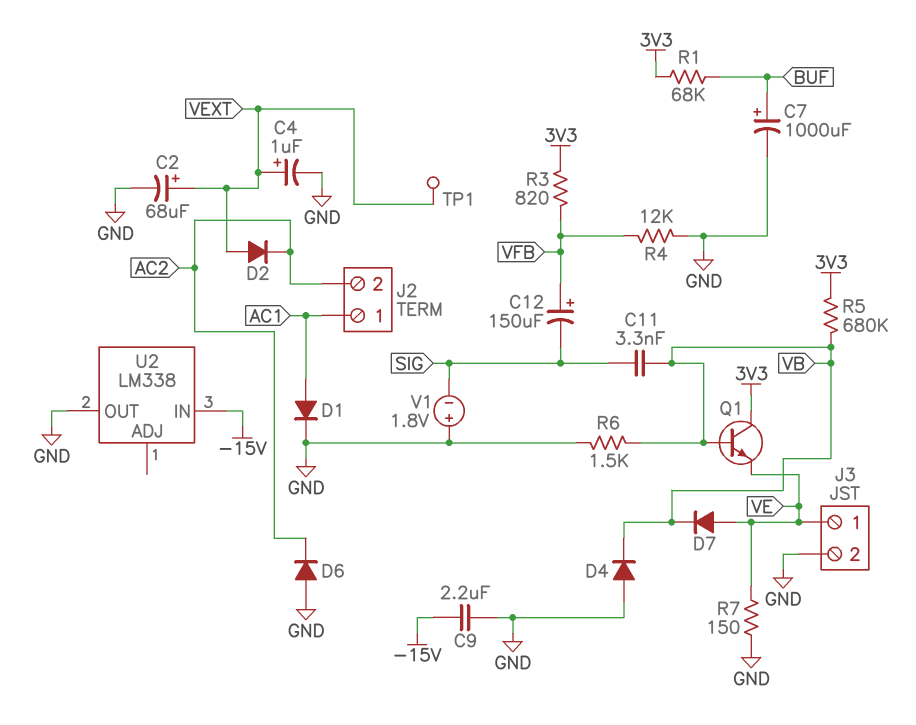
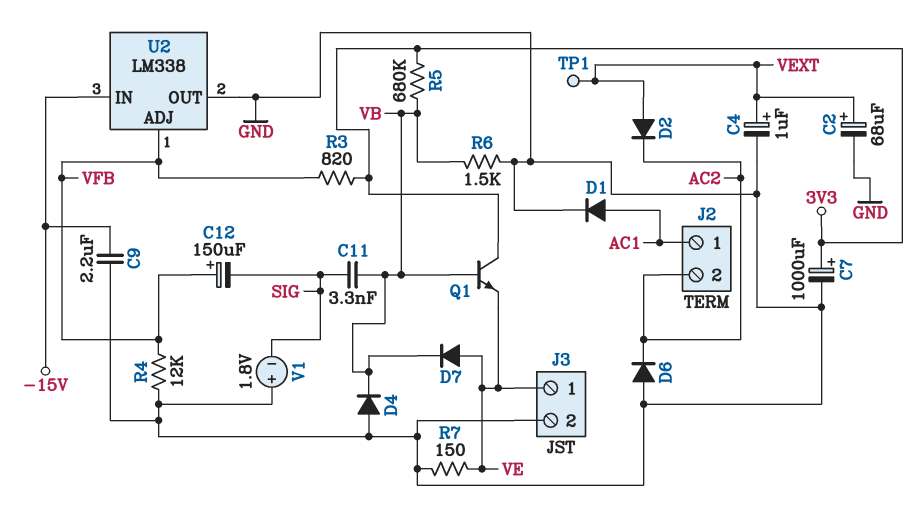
C7: 1000uF (plus BUF, minus GND) -> 1000uF (plus 3V3, minus GND)
R1: 68k (3V3, BUF) -> none
U2 pin ADJ: none -> VFB

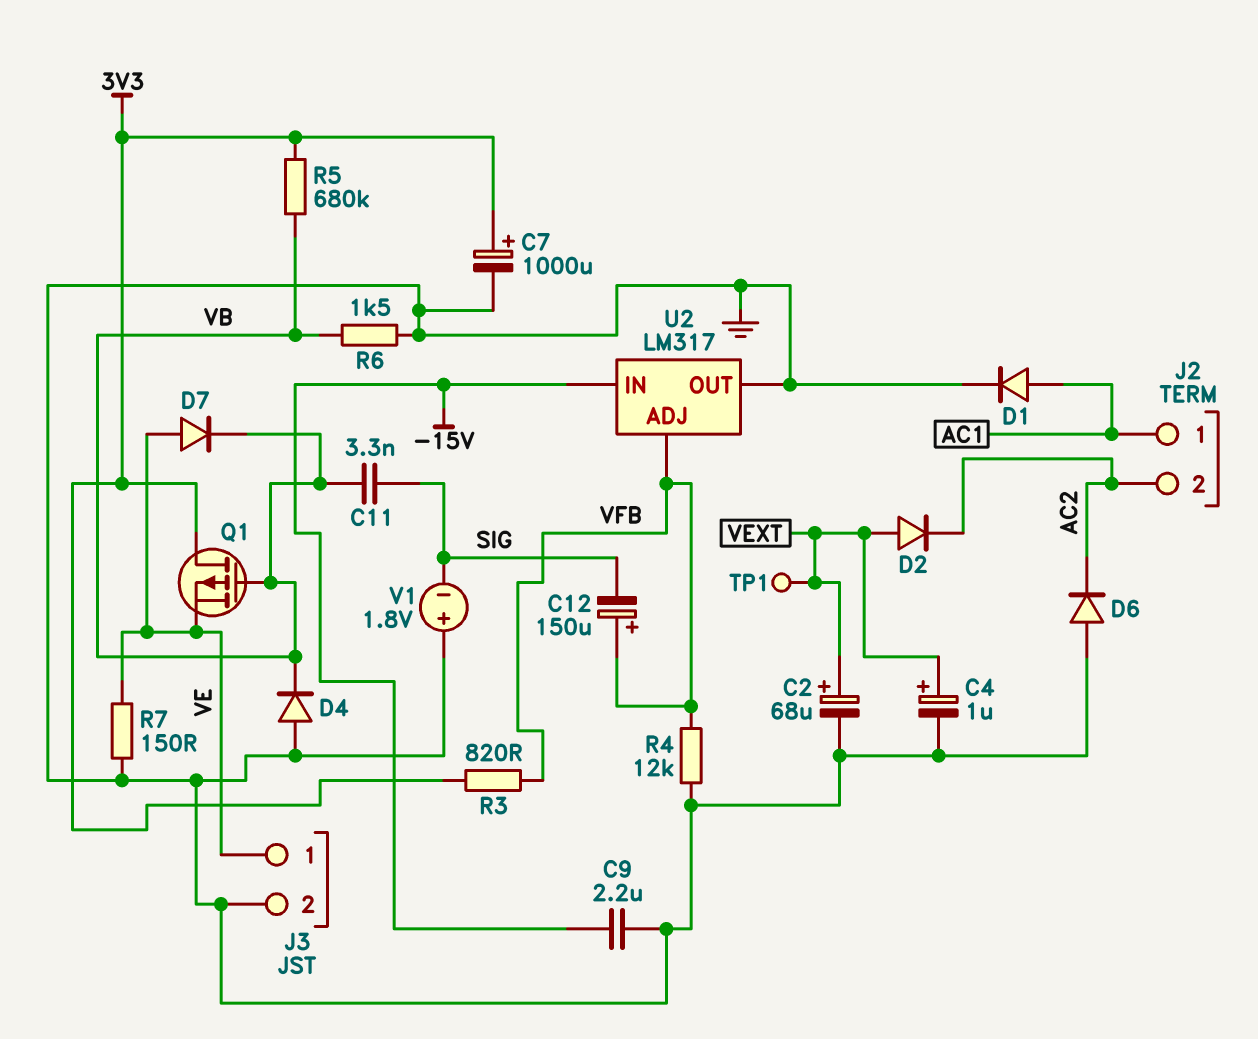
Q1: NPN (B VB, C 3V3, E VE) -> PMOS (G VB, D 3V3, S VE)
U2: LM338 -> LM317

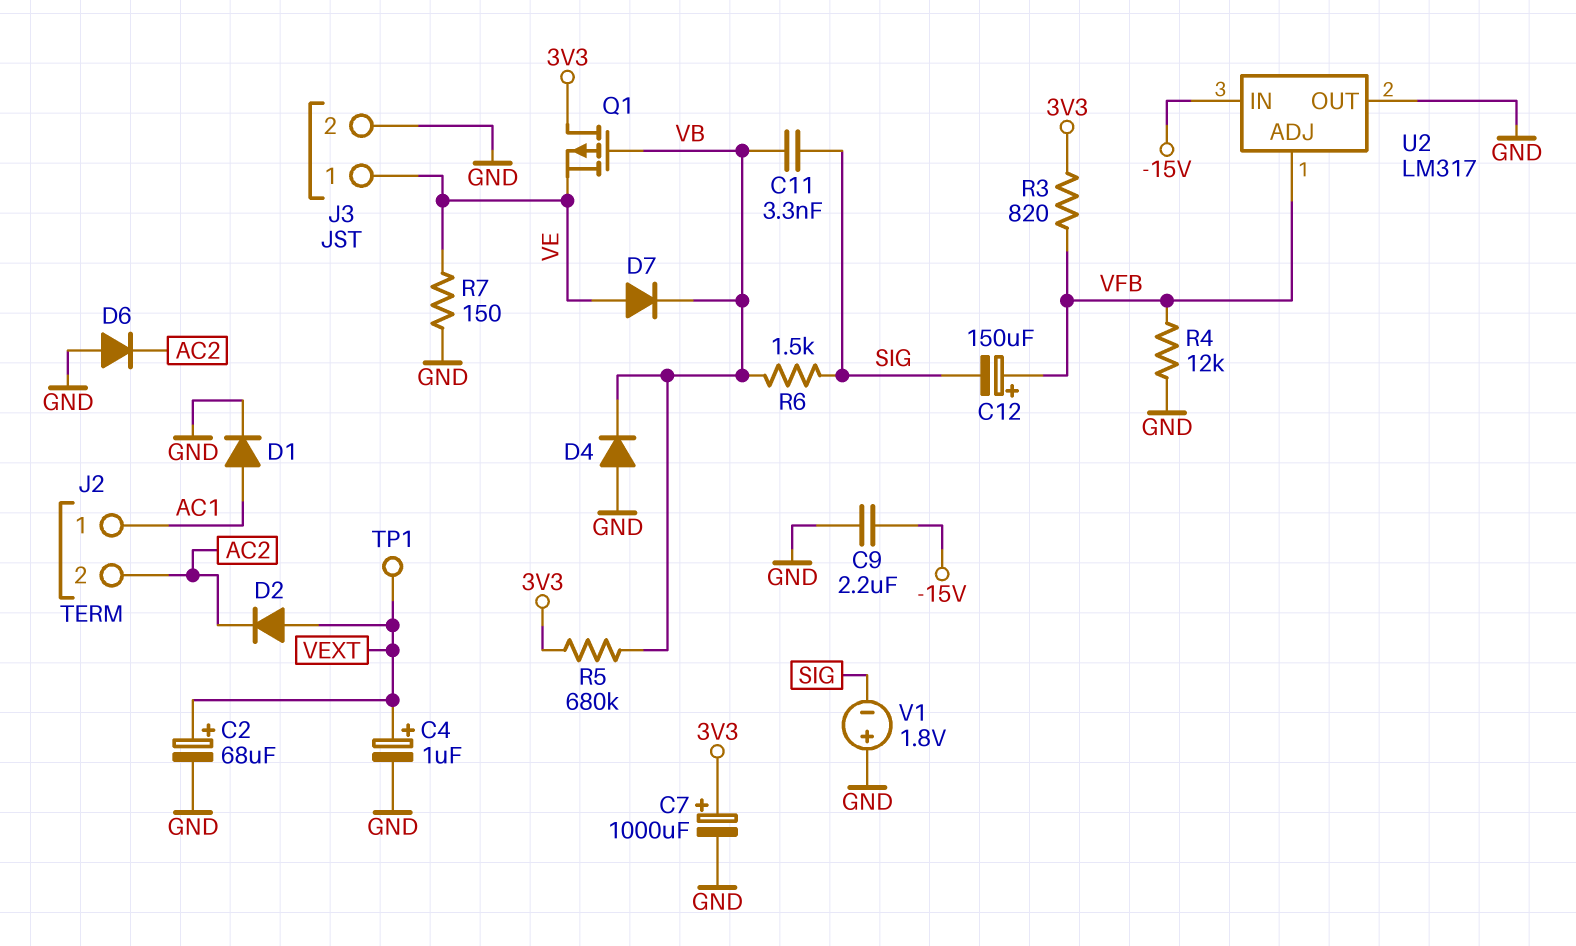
R6: 1.5k (GND, VB) -> 1.5k (SIG, VB)

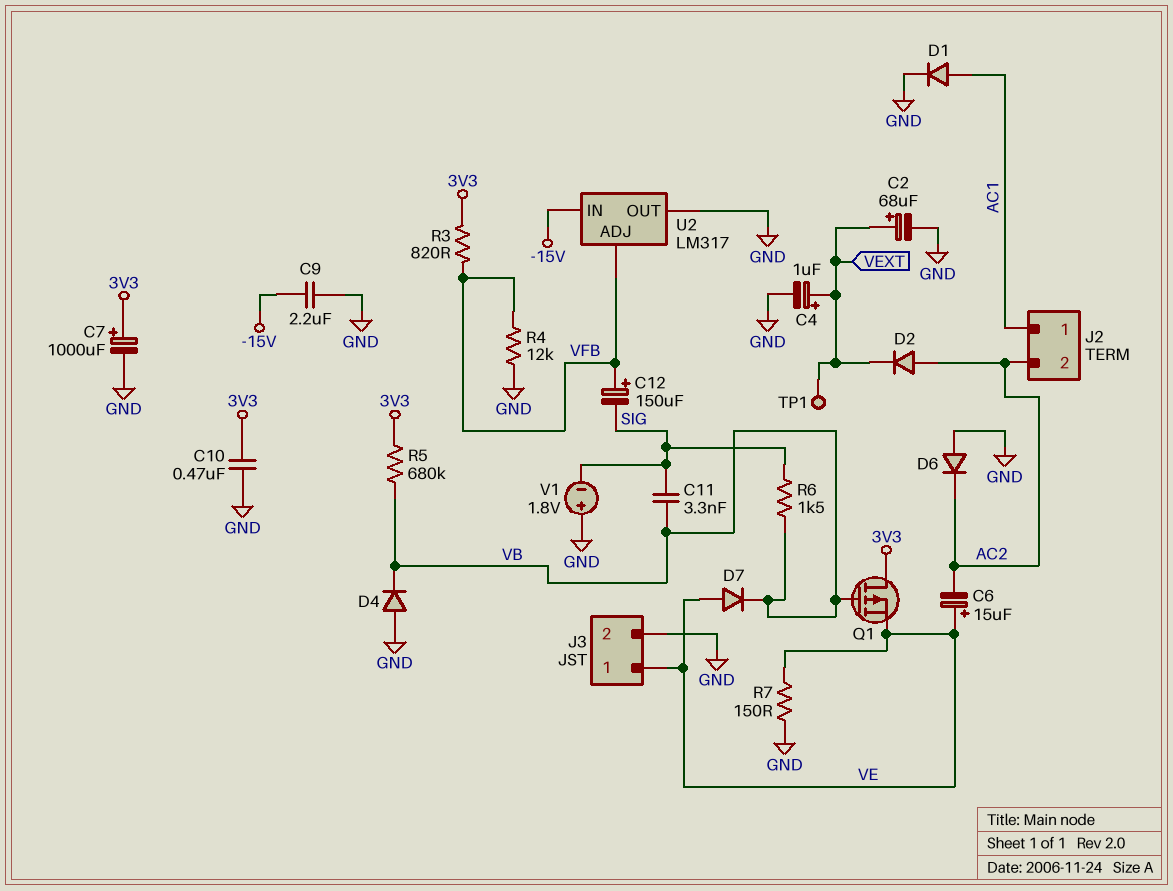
C6: none -> 15uF (plus VE, minus AC2)
C10: none -> 470nF (3V3, GND)
D2: diode (A VEXT, K AC2) -> diode (A AC2, K VEXT)

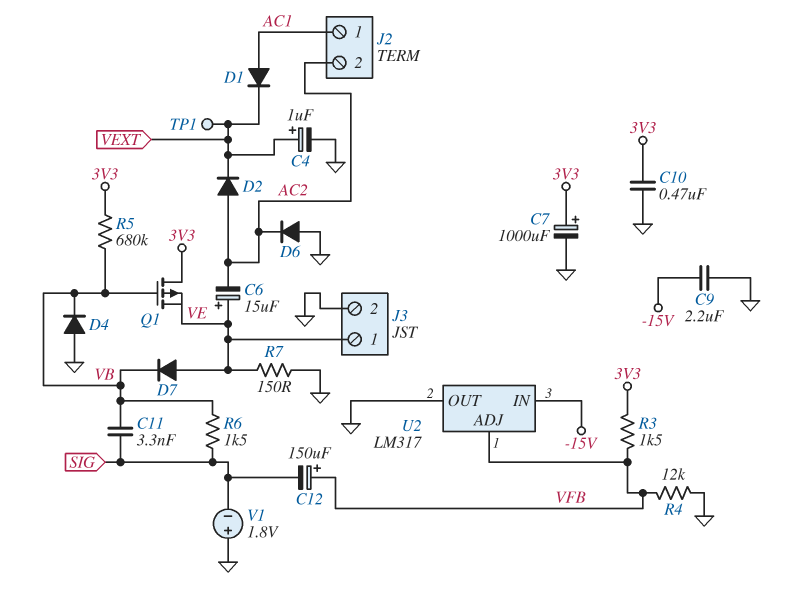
C2: 68uF (plus VEXT, minus GND) -> none
D1: diode (A AC1, K GND) -> diode (A AC1, K VEXT)
R3: 820 (3V3, VFB) -> 1.5k (3V3, VFB)

